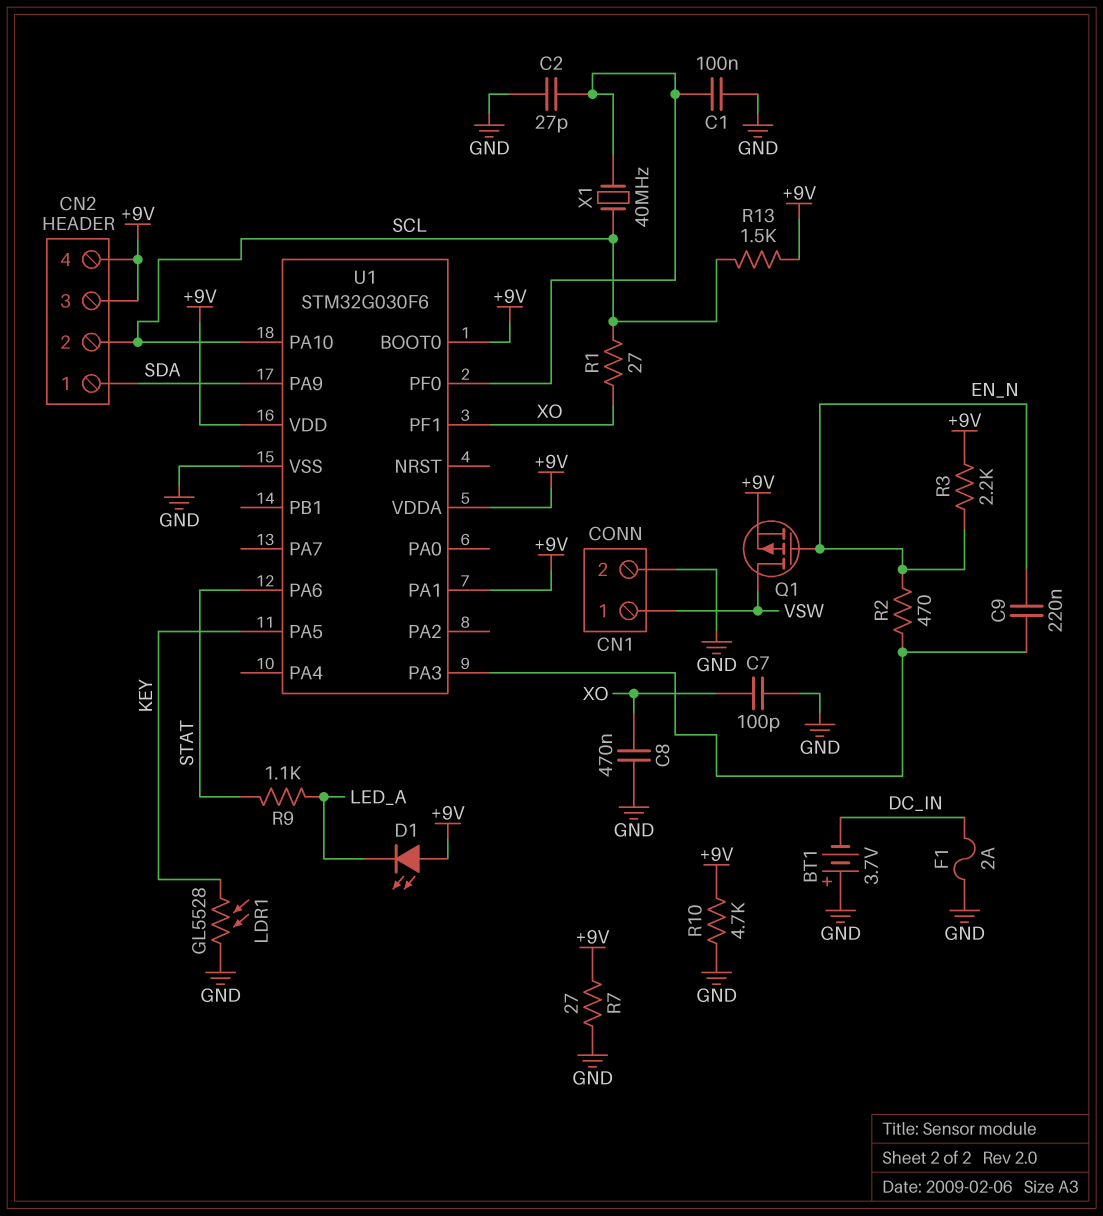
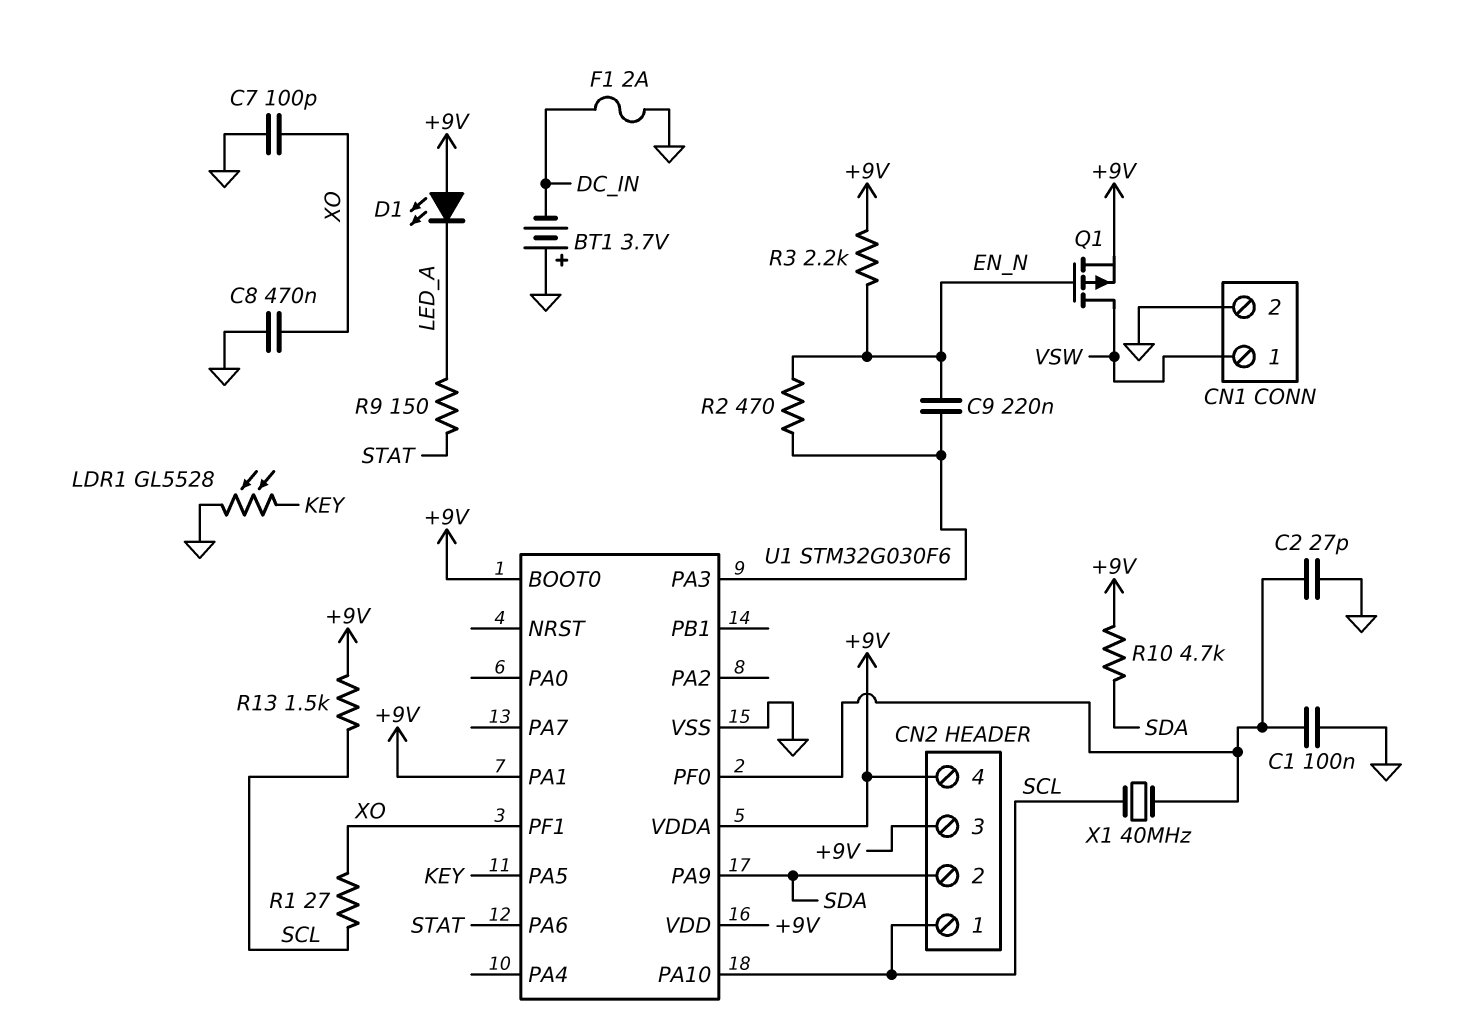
CN2 pin 1: SDA -> SCL
CN2 pin 2: SCL -> SDA
R7: 27 (+9V, GND) -> none
R9: 1.1k (LED_A, STAT) -> 150 (LED_A, STAT)
R10: 4.7k (+9V, GND) -> 4.7k (+9V, SDA)

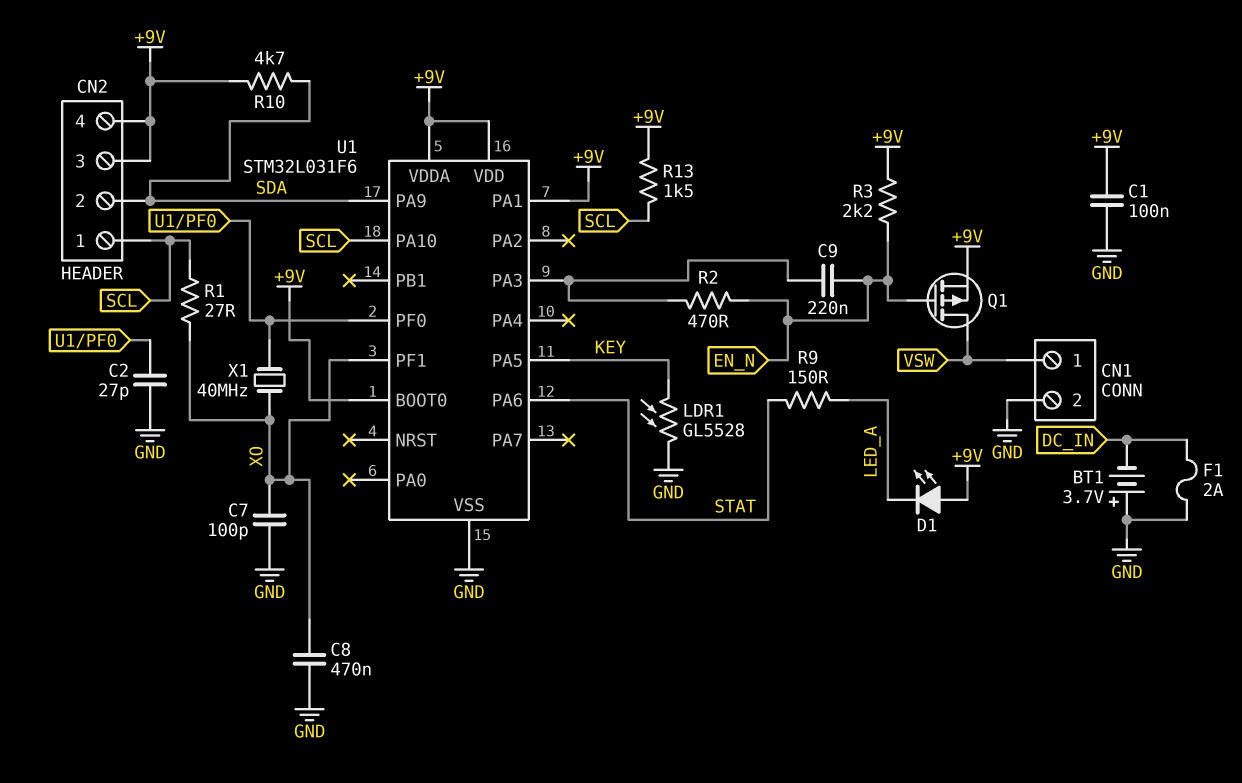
C1: 100nF (GND, U1/PF0) -> 100nF (+9V, GND)
U1: STM32G030F6 -> STM32L031F6
X1: 40MHz (SCL, U1/PF0) -> 40MHz (U1/PF0, XO)

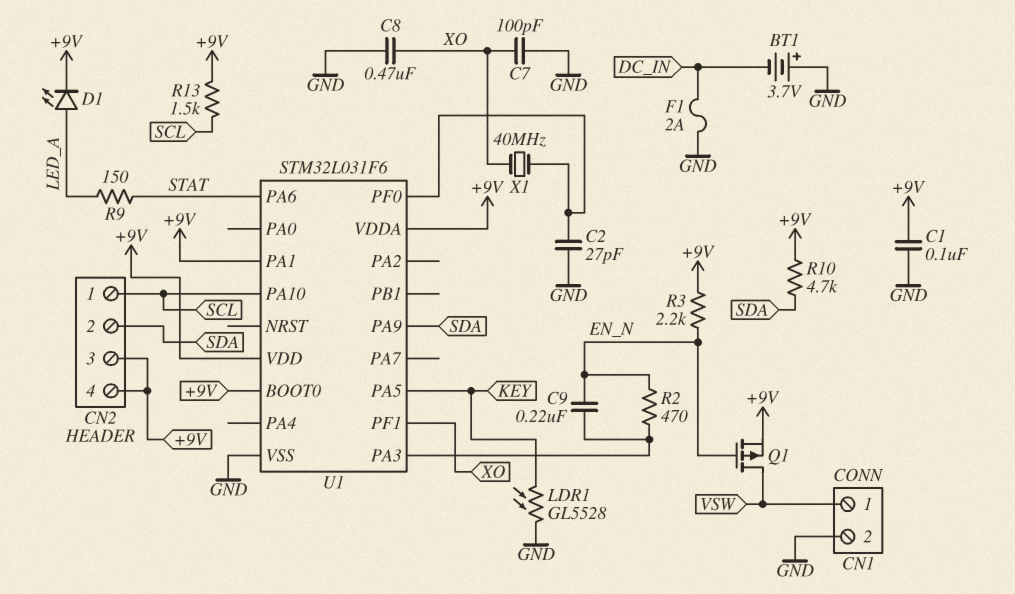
D1: LED (A +9V, K LED_A) -> LED (A LED_A, K +9V)
R1: 27 (SCL, XO) -> none

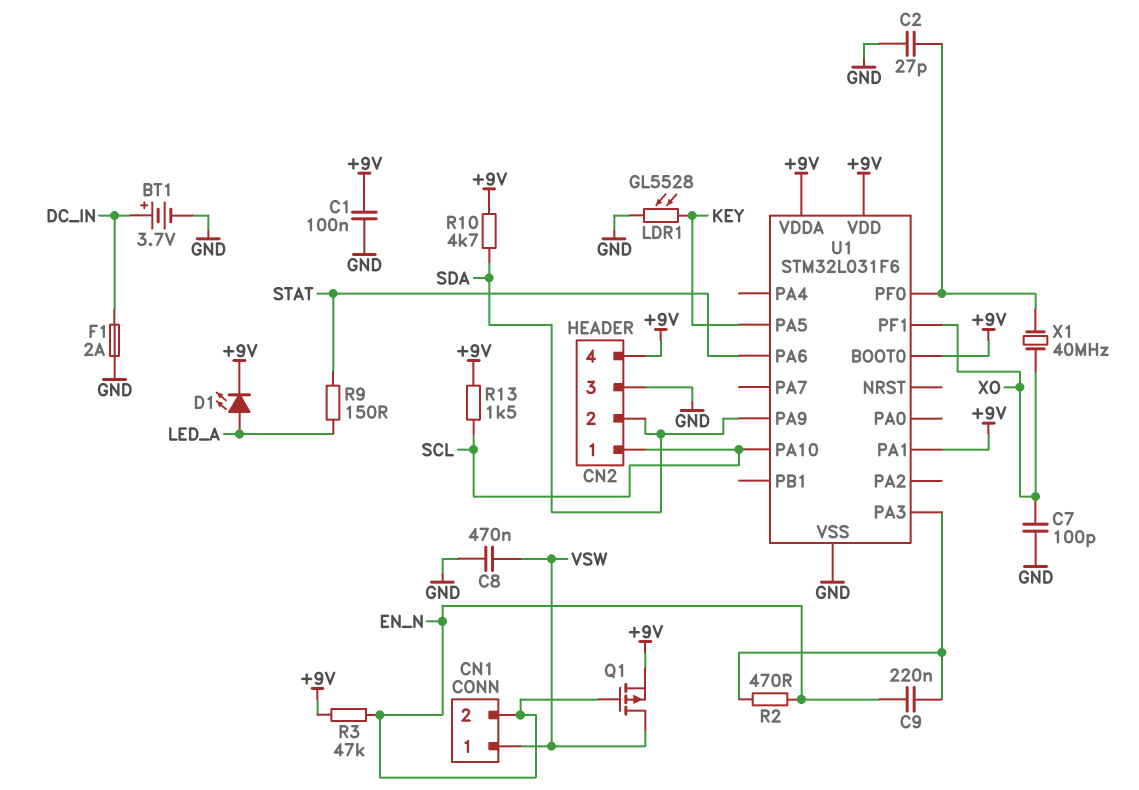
BT1: 3.7V (plus GND, minus DC_IN) -> 3.7V (plus DC_IN, minus GND)
C8: 470nF (GND, XO) -> 470nF (GND, VSW)
CN1 pin 2: GND -> EN_N
CN2 pin 3: +9V -> GND
R3: 2.2k (+9V, EN_N) -> 47k (+9V, EN_N)

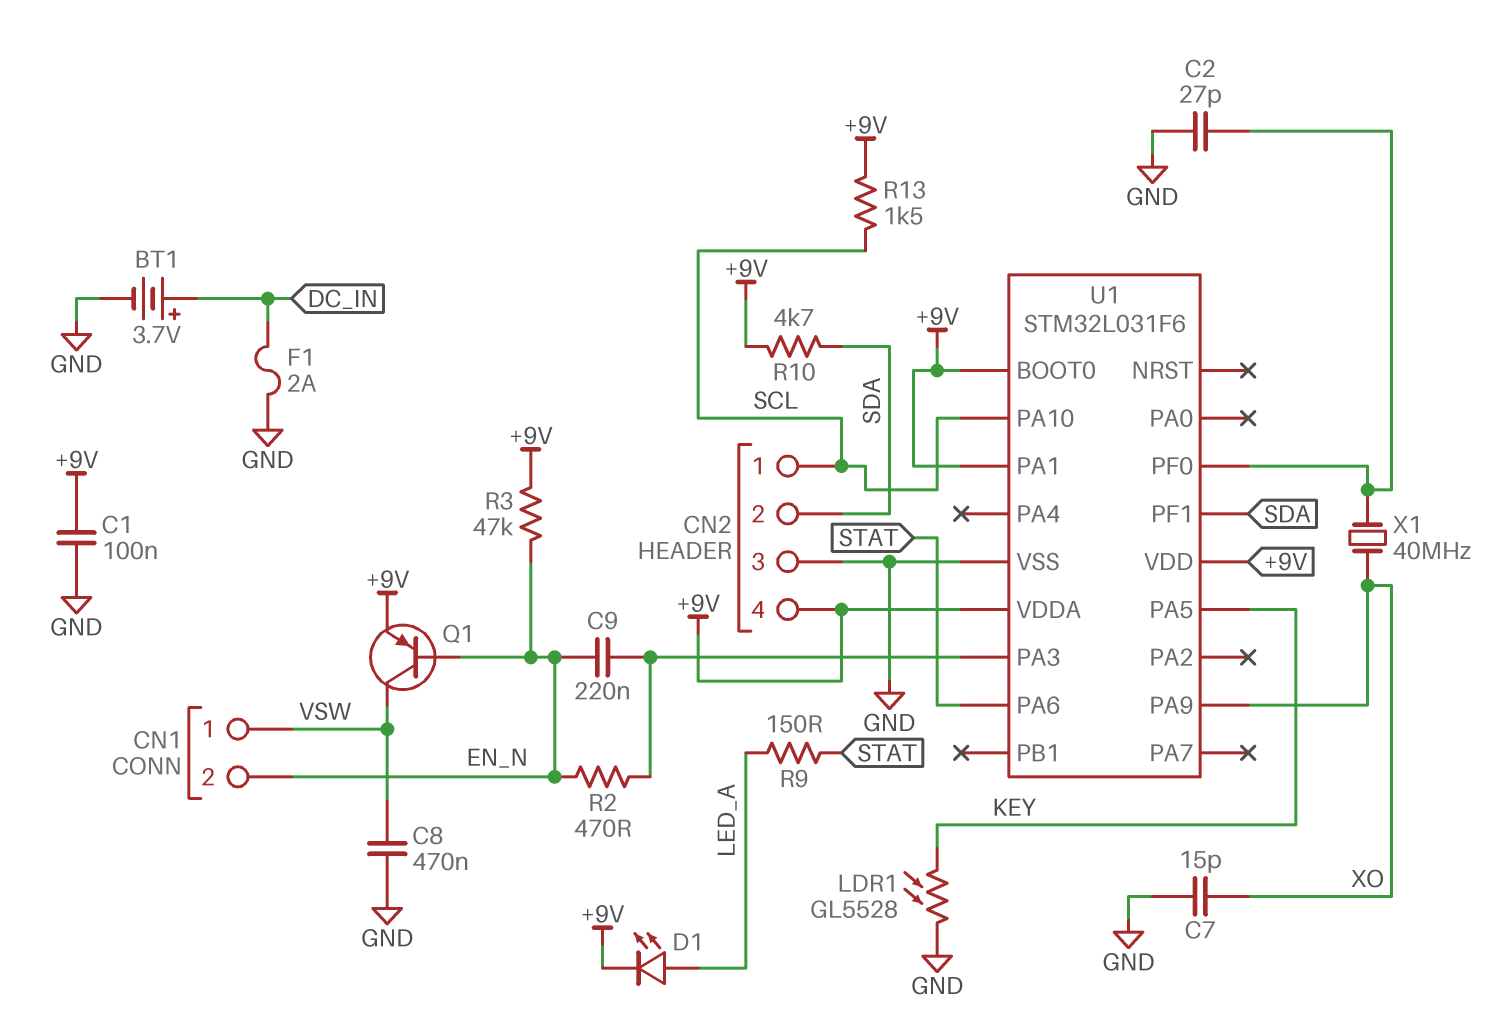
C7: 100pF (GND, XO) -> 15pF (GND, XO)
Q1: PMOS (G EN_N, D VSW, S +9V) -> PNP (B EN_N, C VSW, E +9V)
U1 pin PA9: SDA -> XO
U1 pin PF1: XO -> SDA

